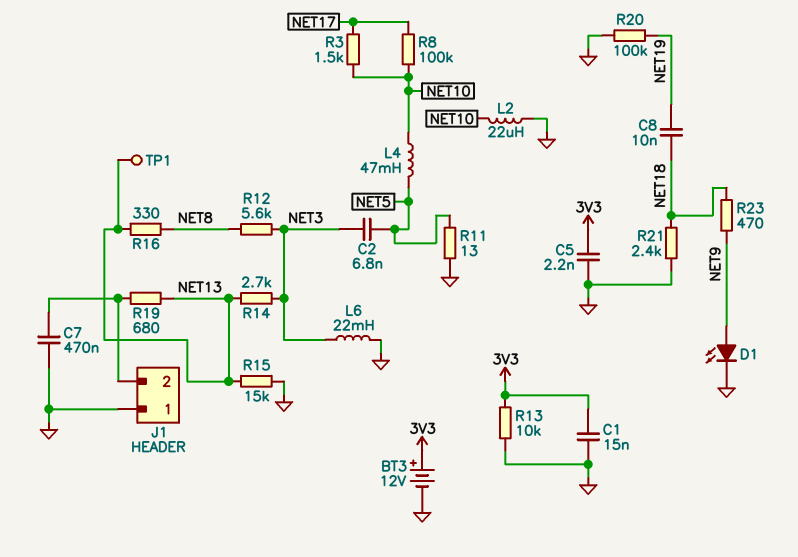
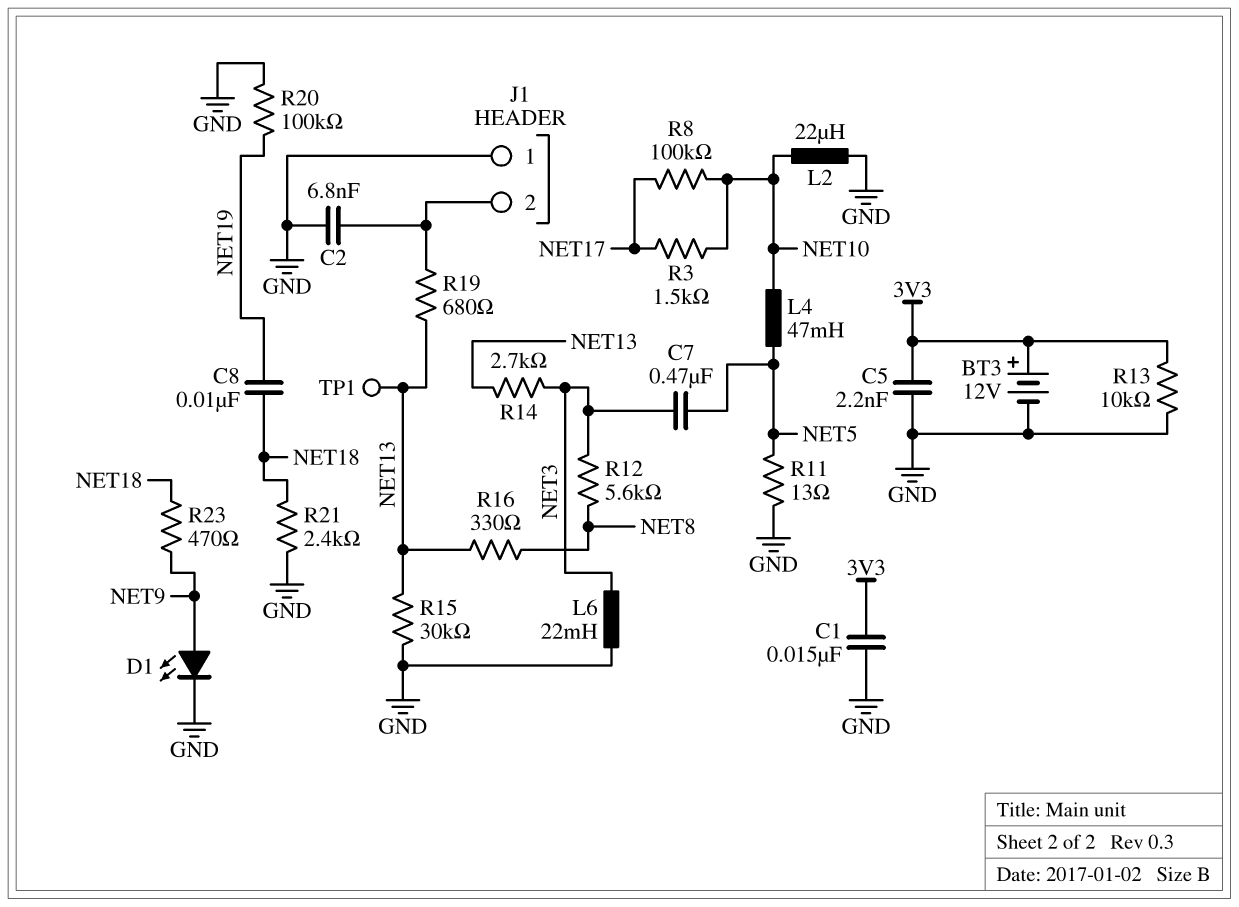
C2: 6.8nF (NET3, NET5) -> 6.8nF (GND, J1/2)
C7: 470nF (GND, J1/2) -> 470nF (NET3, NET5)
R15: 15k (GND, NET13) -> 30k (GND, NET13)

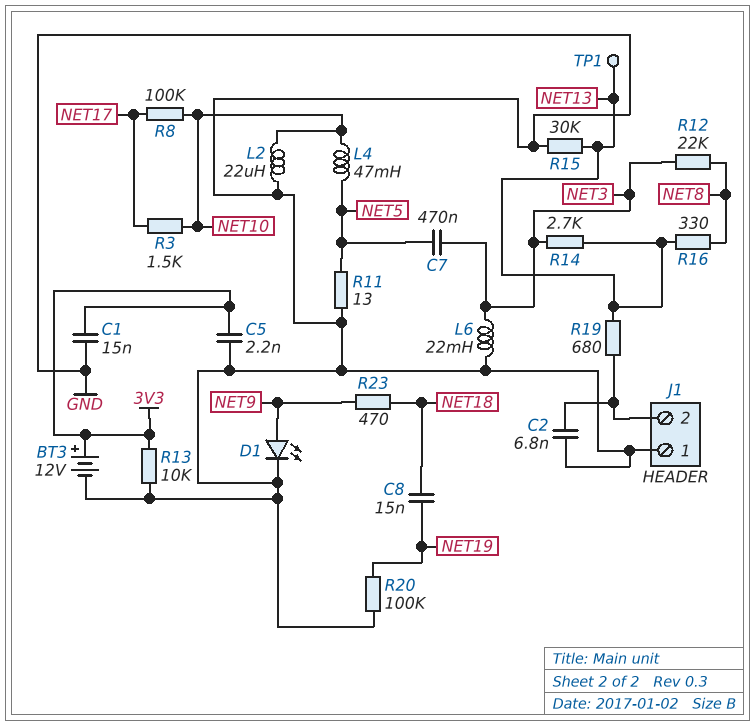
C8: 10nF (NET18, NET19) -> 15nF (NET18, NET19)
R12: 5.6k (NET3, NET8) -> 22k (NET3, NET8)
R21: 2.4k (GND, NET18) -> none

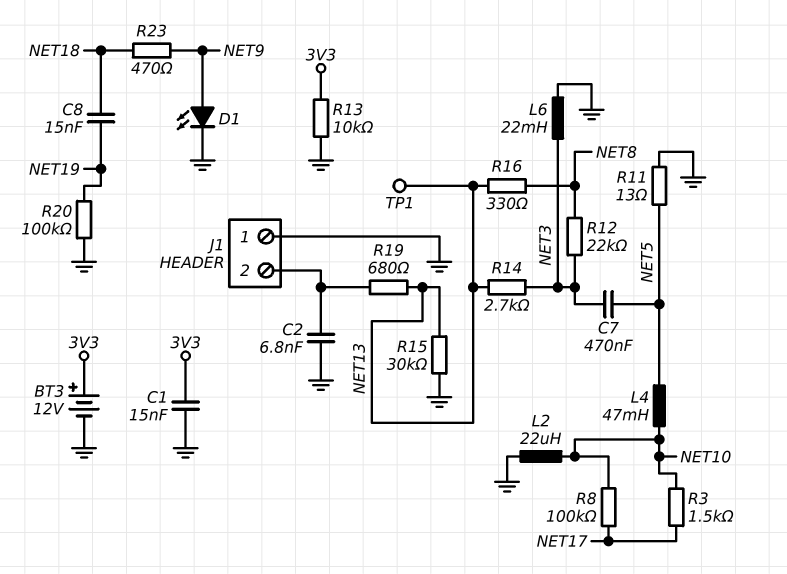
C5: 2.2nF (3V3, GND) -> none

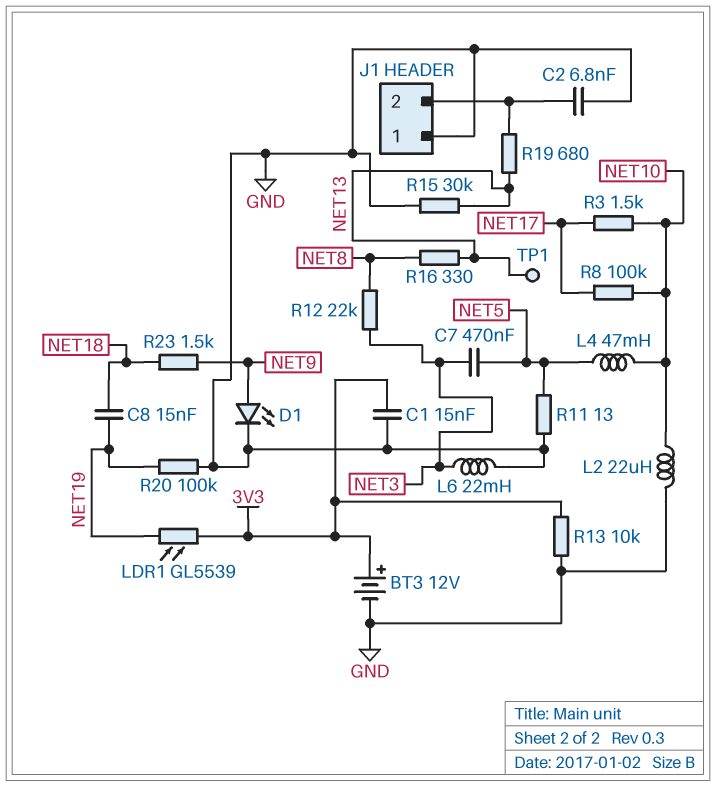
LDR1: none -> GL5539 (3V3, NET19)
R14: 2.7k (NET3, NET13) -> none
R23: 470 (NET9, NET18) -> 1.5k (NET9, NET18)

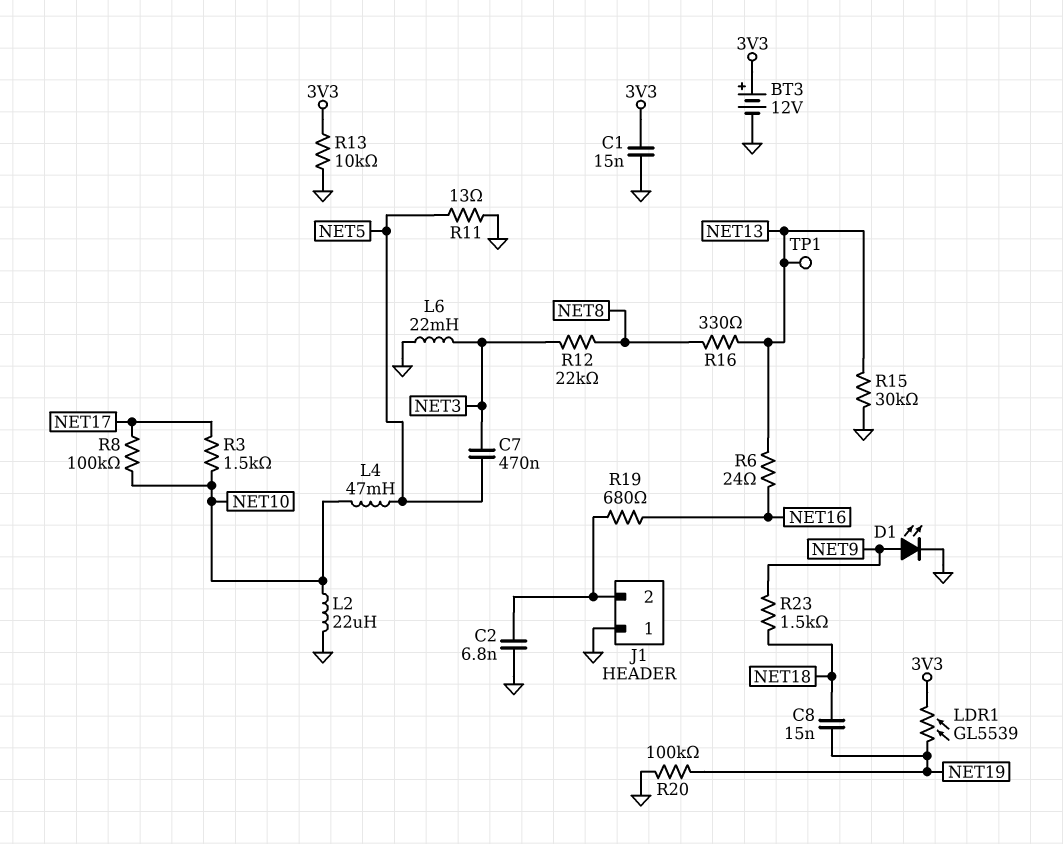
R6: none -> 24 (NET13, NET16)
R19: 680 (J1/2, NET13) -> 680 (J1/2, NET16)

